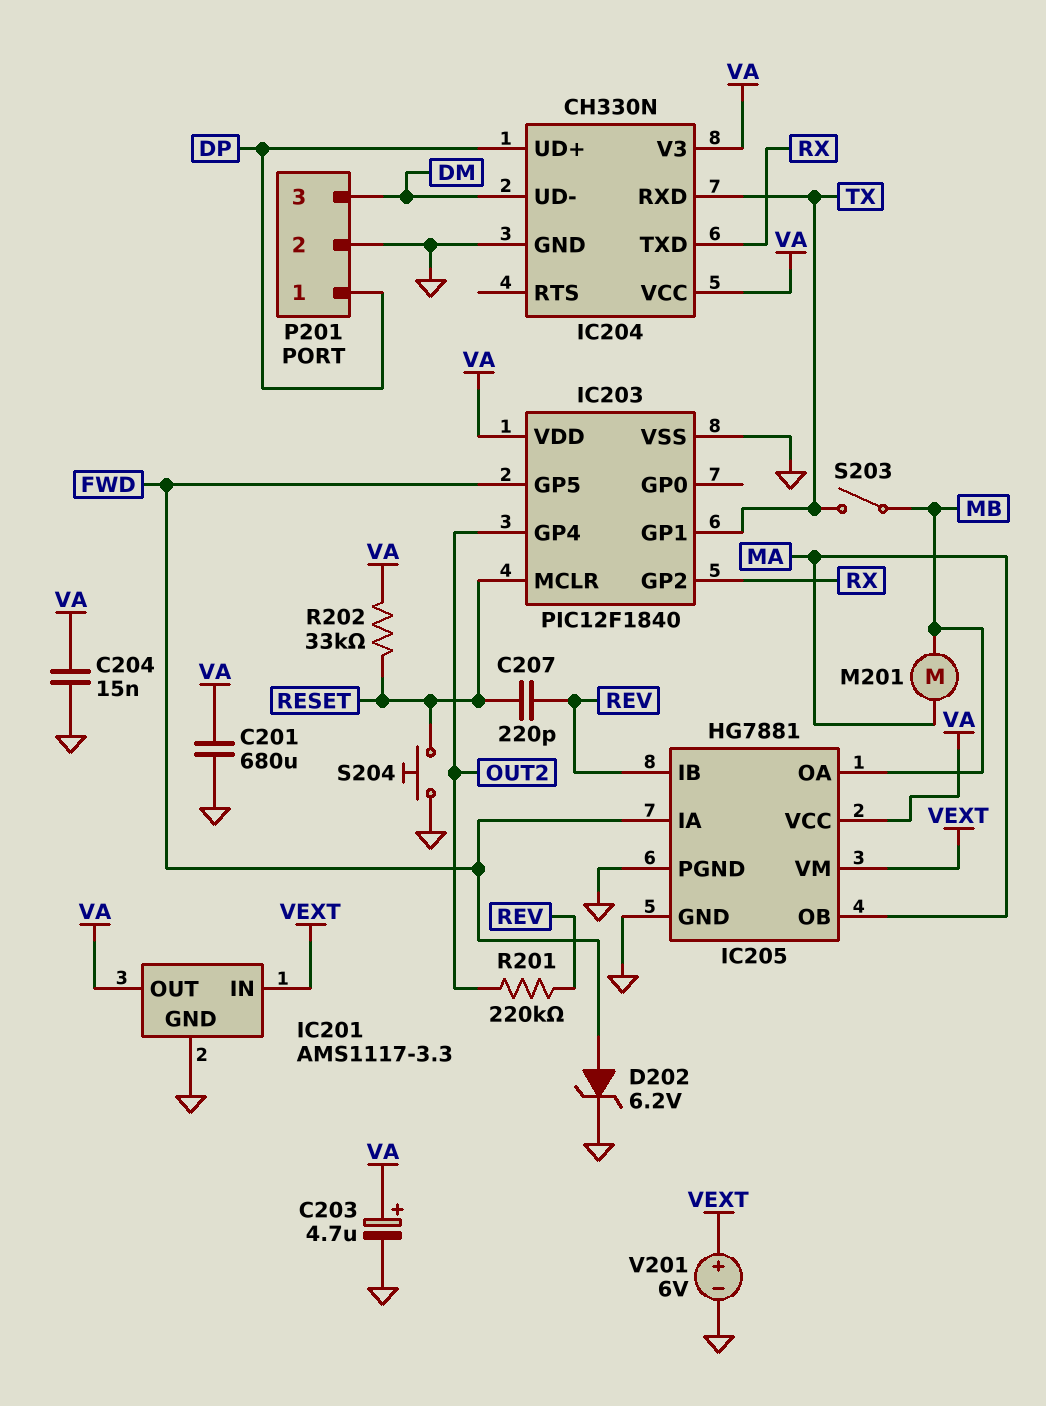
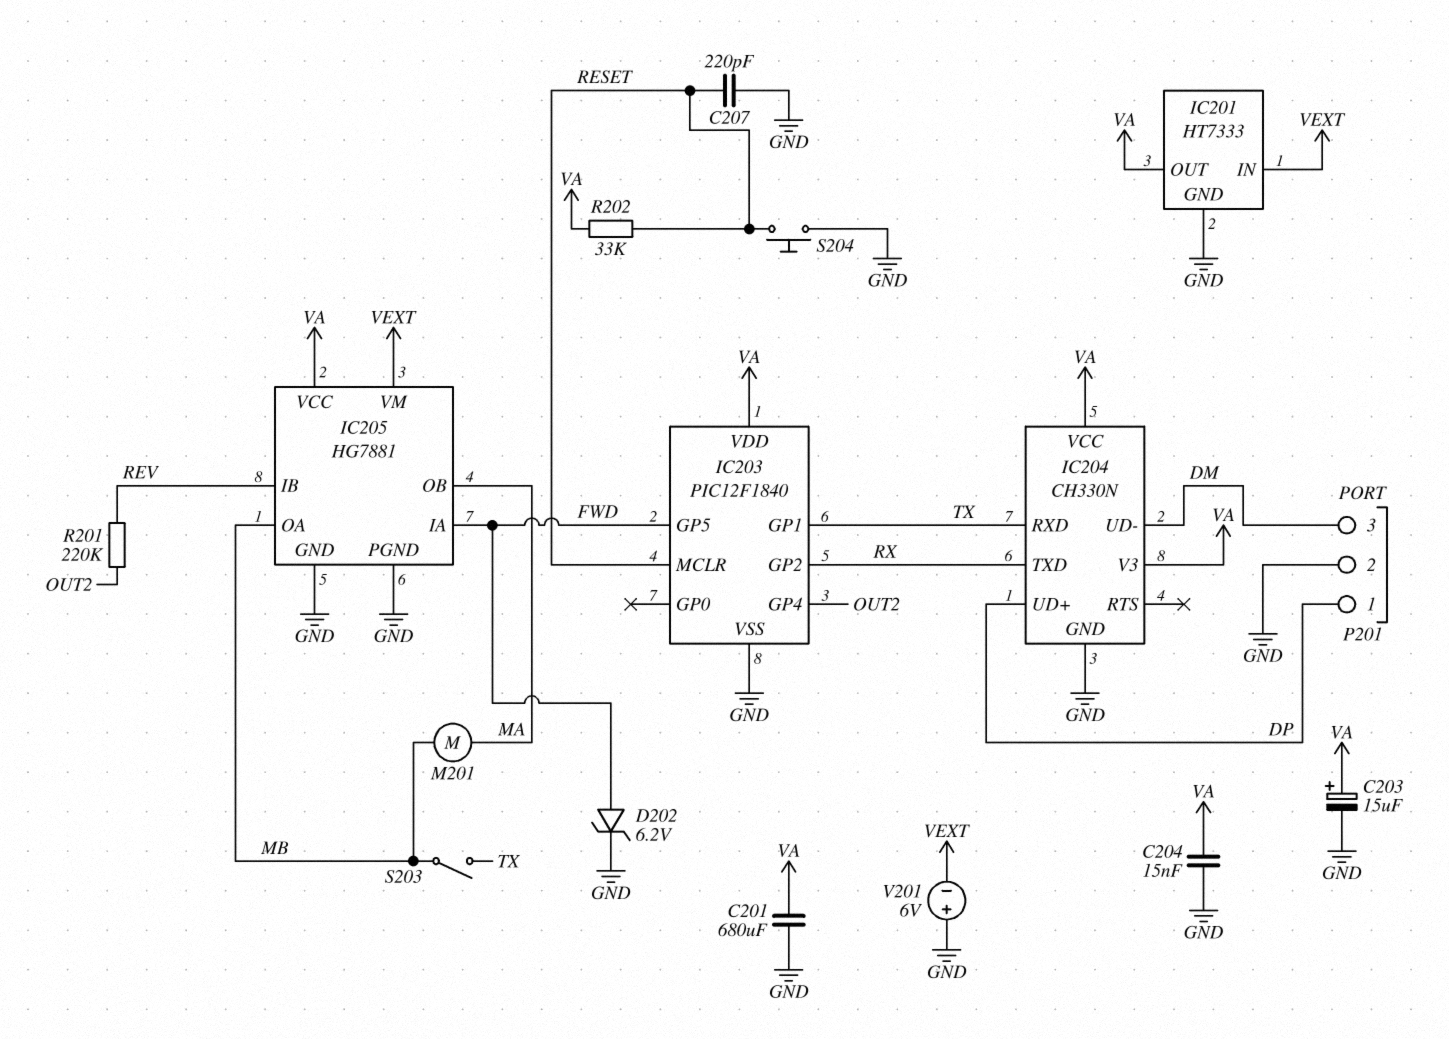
C203: 4.7uF (plus VA, minus GND) -> 15uF (plus VA, minus GND)
C207: 220pF (RESET, REV) -> 220pF (GND, RESET)
IC201: AMS1117-3.3 -> HT7333
V201: 6V (plus VEXT, minus GND) -> 6V (plus GND, minus VEXT)

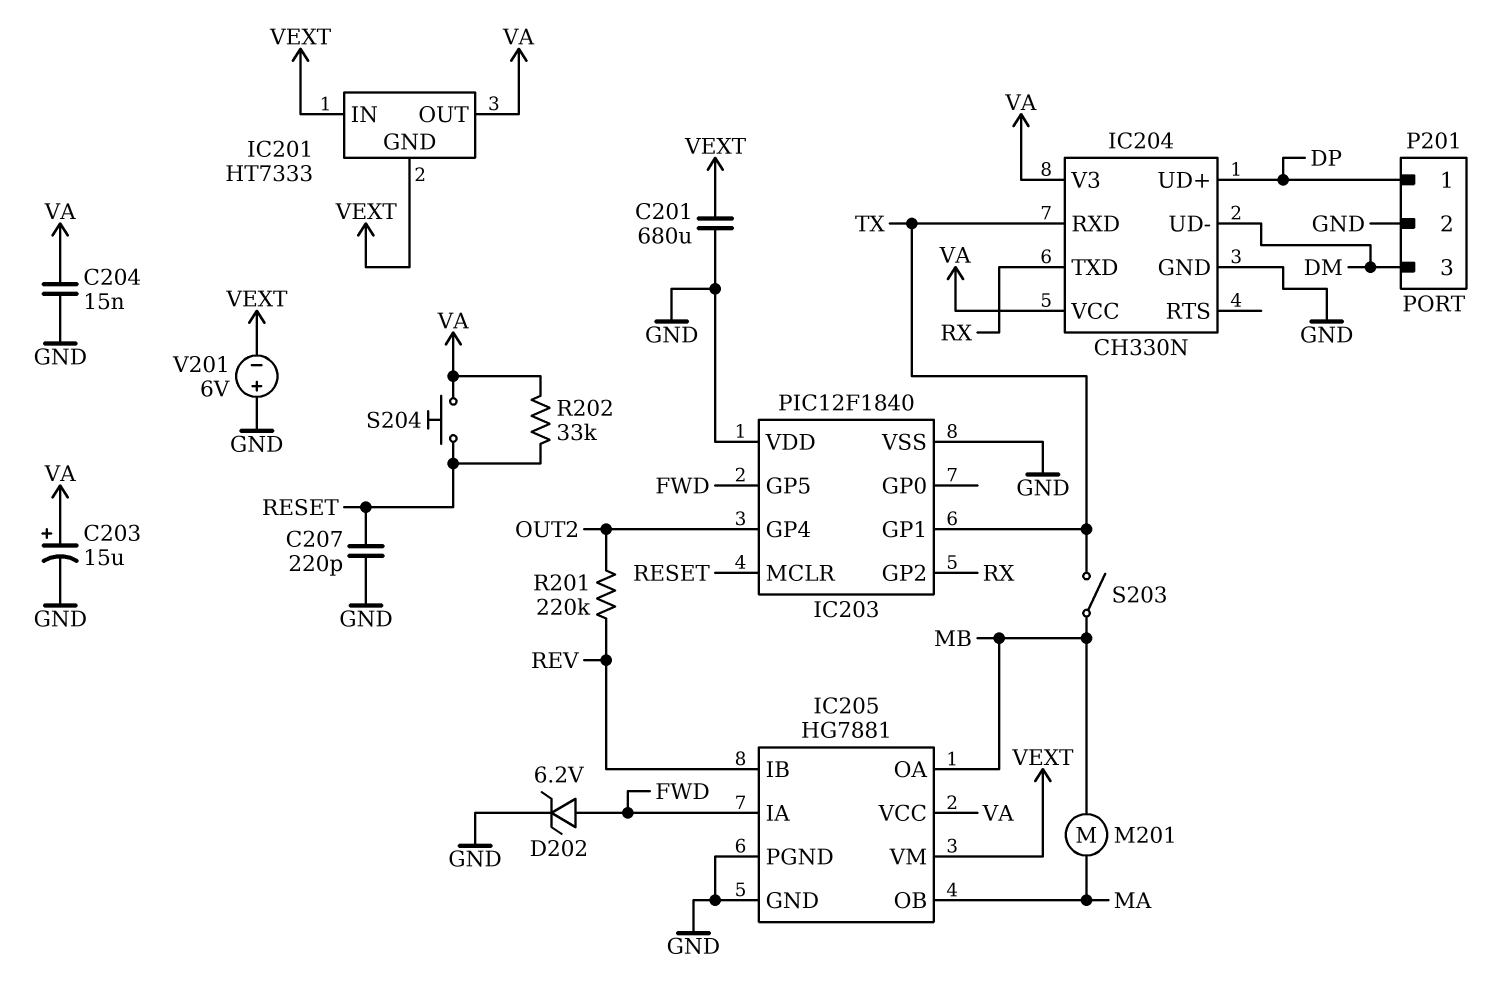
C201: 680uF (GND, VA) -> 680uF (GND, VEXT)
IC201 pin GND: GND -> VEXT
IC203 pin VDD: VA -> GND
S204: button (GND, RESET) -> button (RESET, VA)

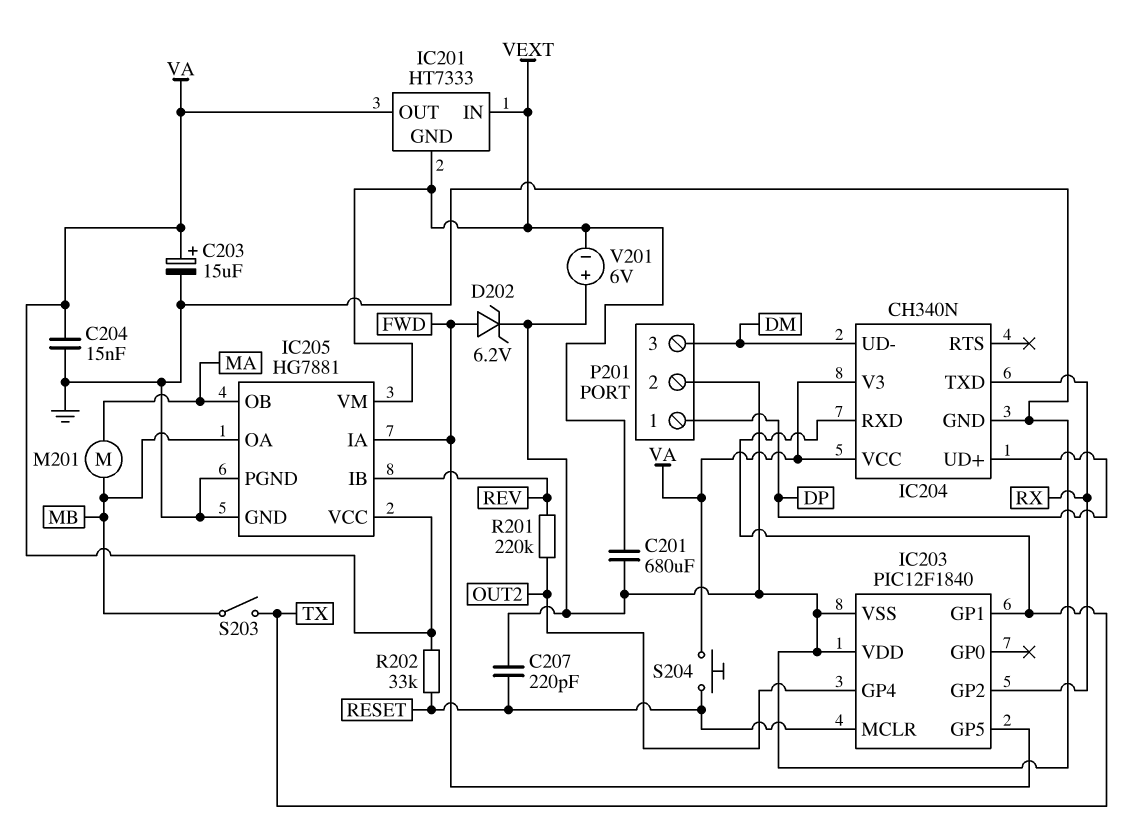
IC204: CH330N -> CH340N

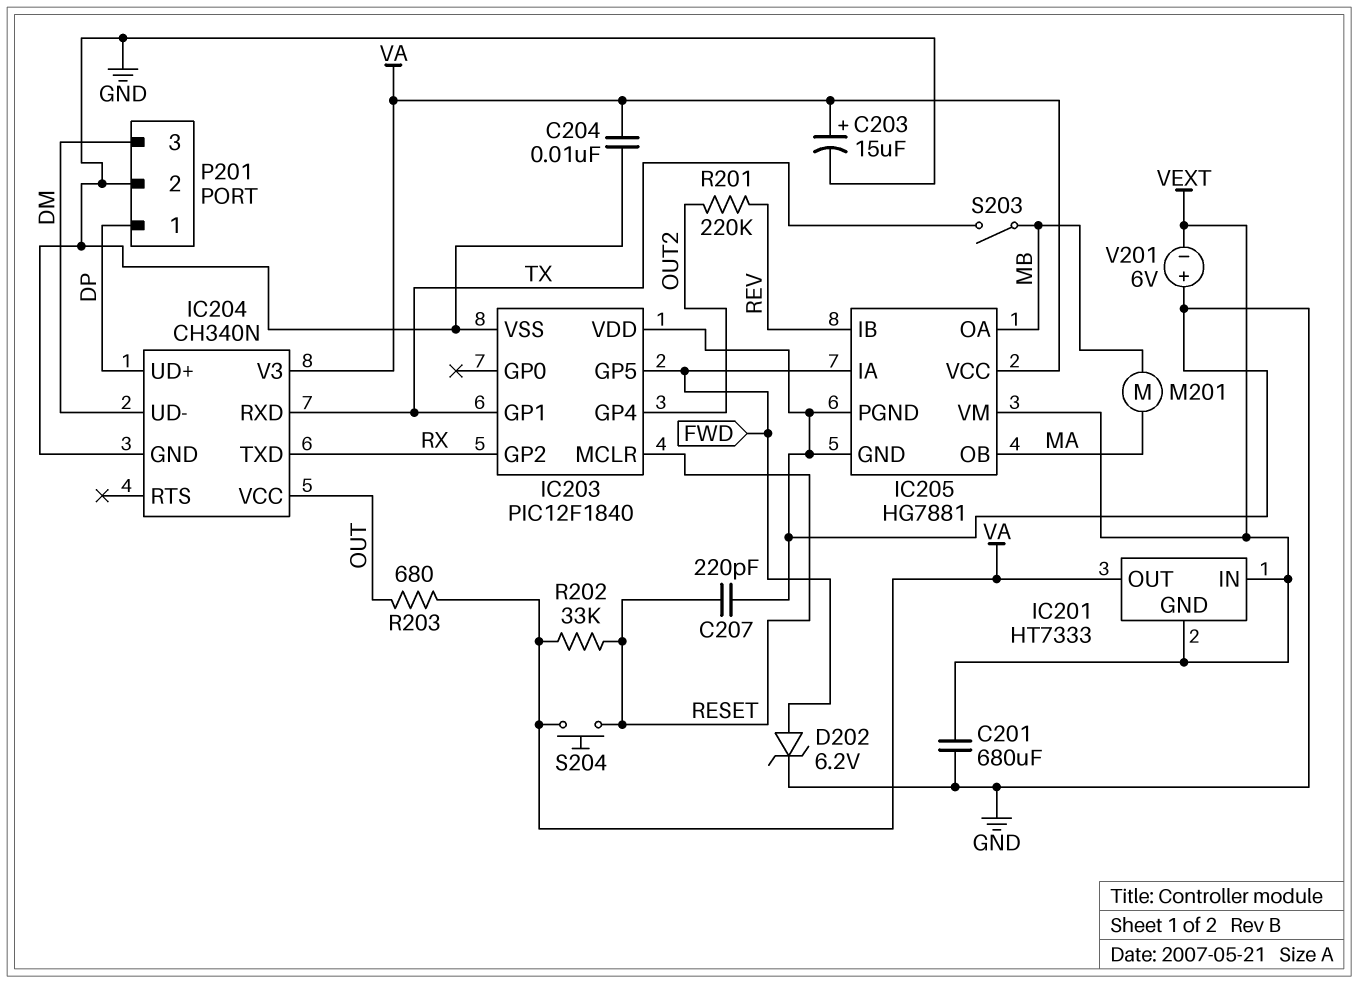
C204: 15nF (GND, VA) -> 10nF (GND, VA)
IC204 pin VCC: VA -> OUT
R203: none -> 680 (OUT, VA)

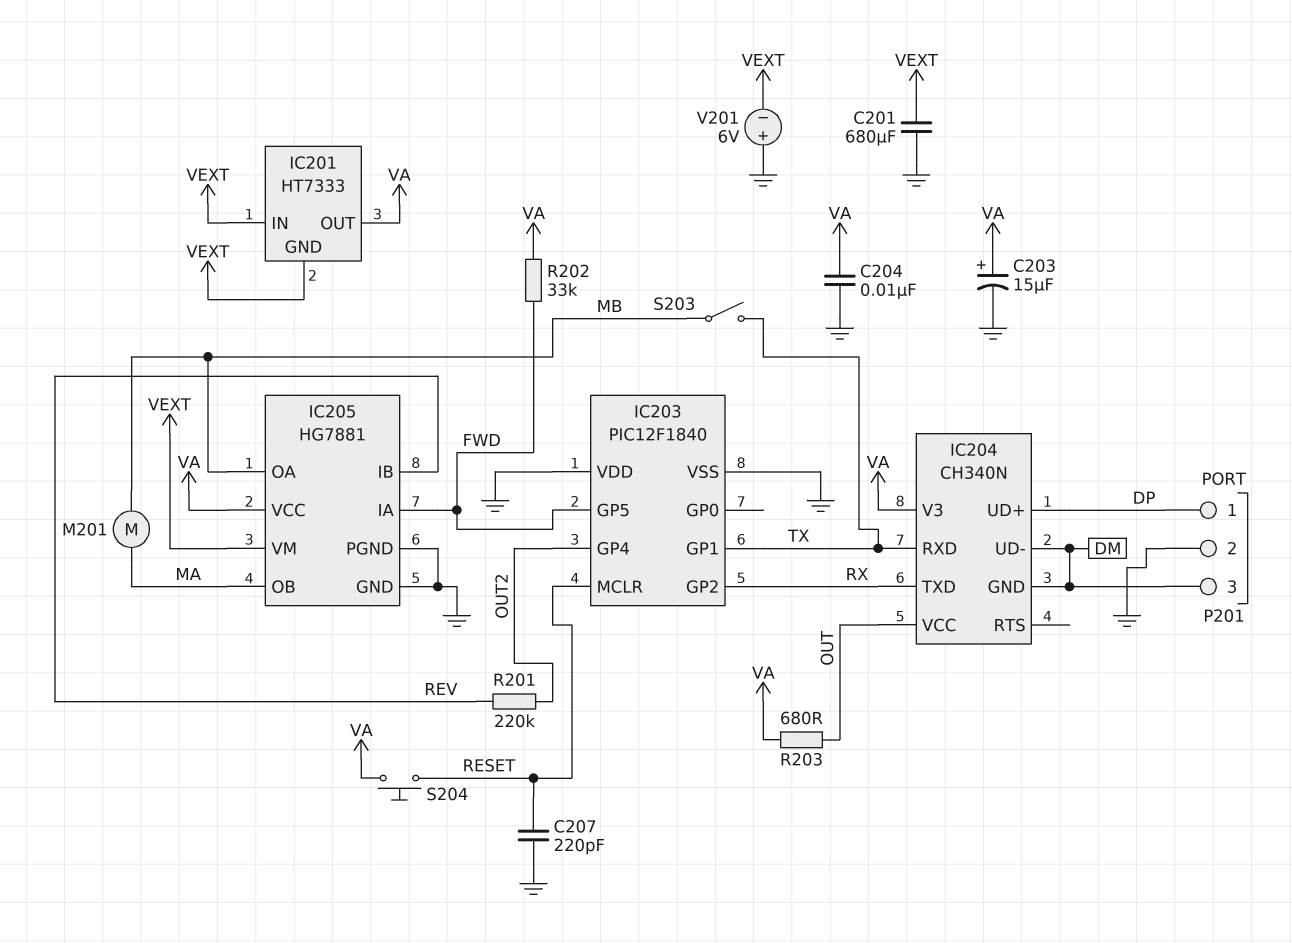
D202: zener 6.2V (A FWD, K GND) -> none
IC204 pin GND: GND -> DM
R202: 33k (RESET, VA) -> 33k (FWD, VA)

